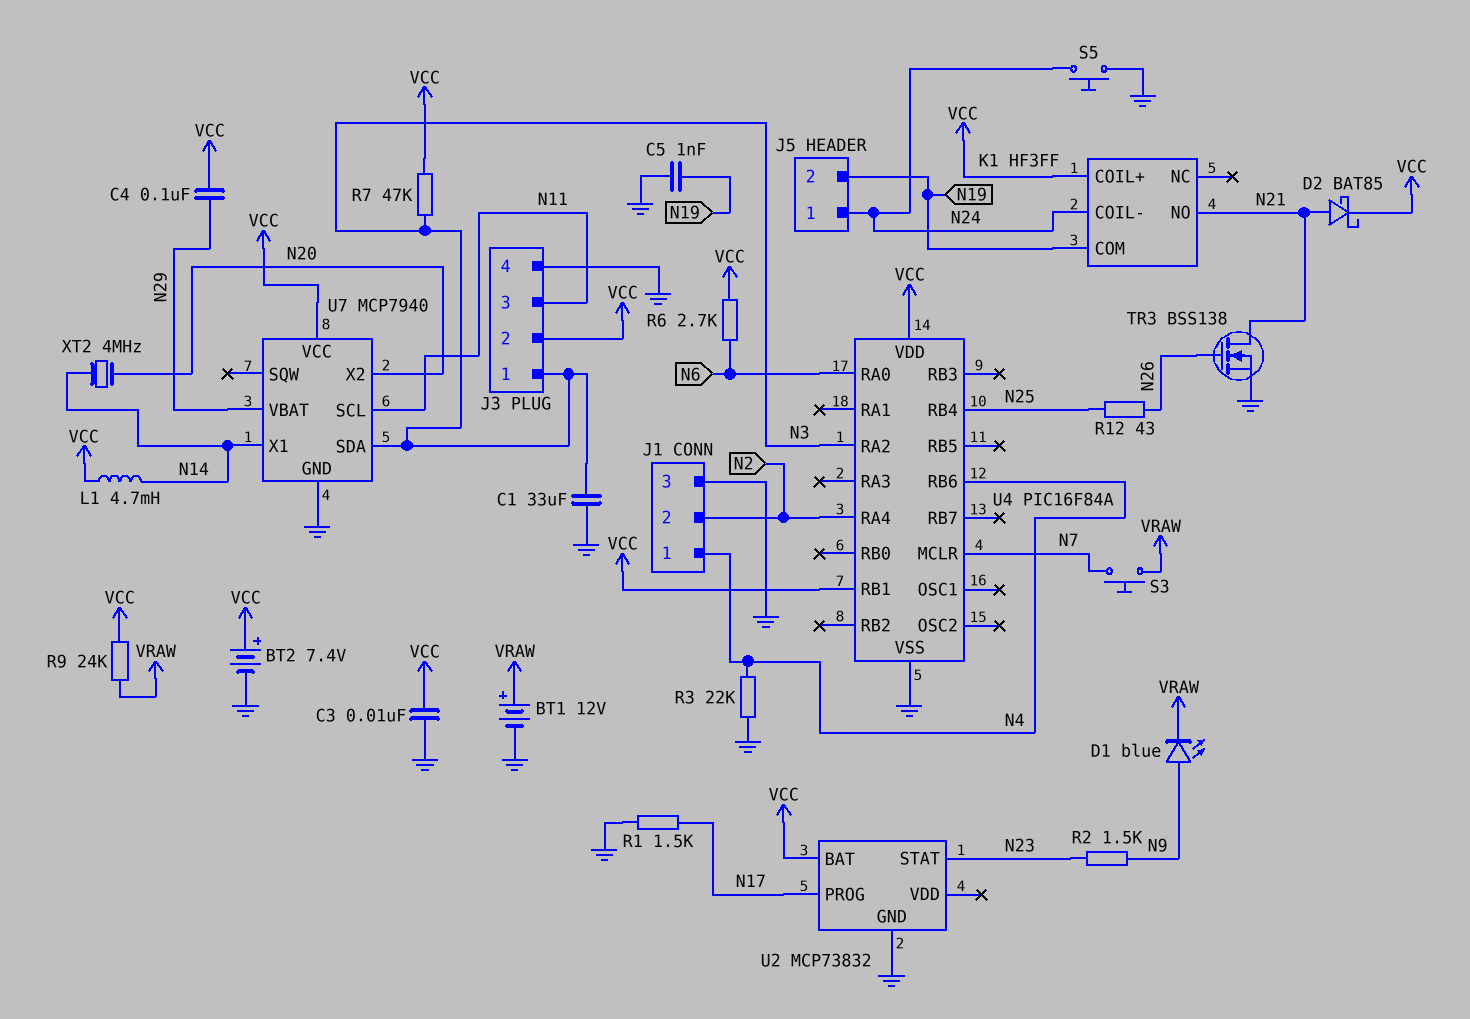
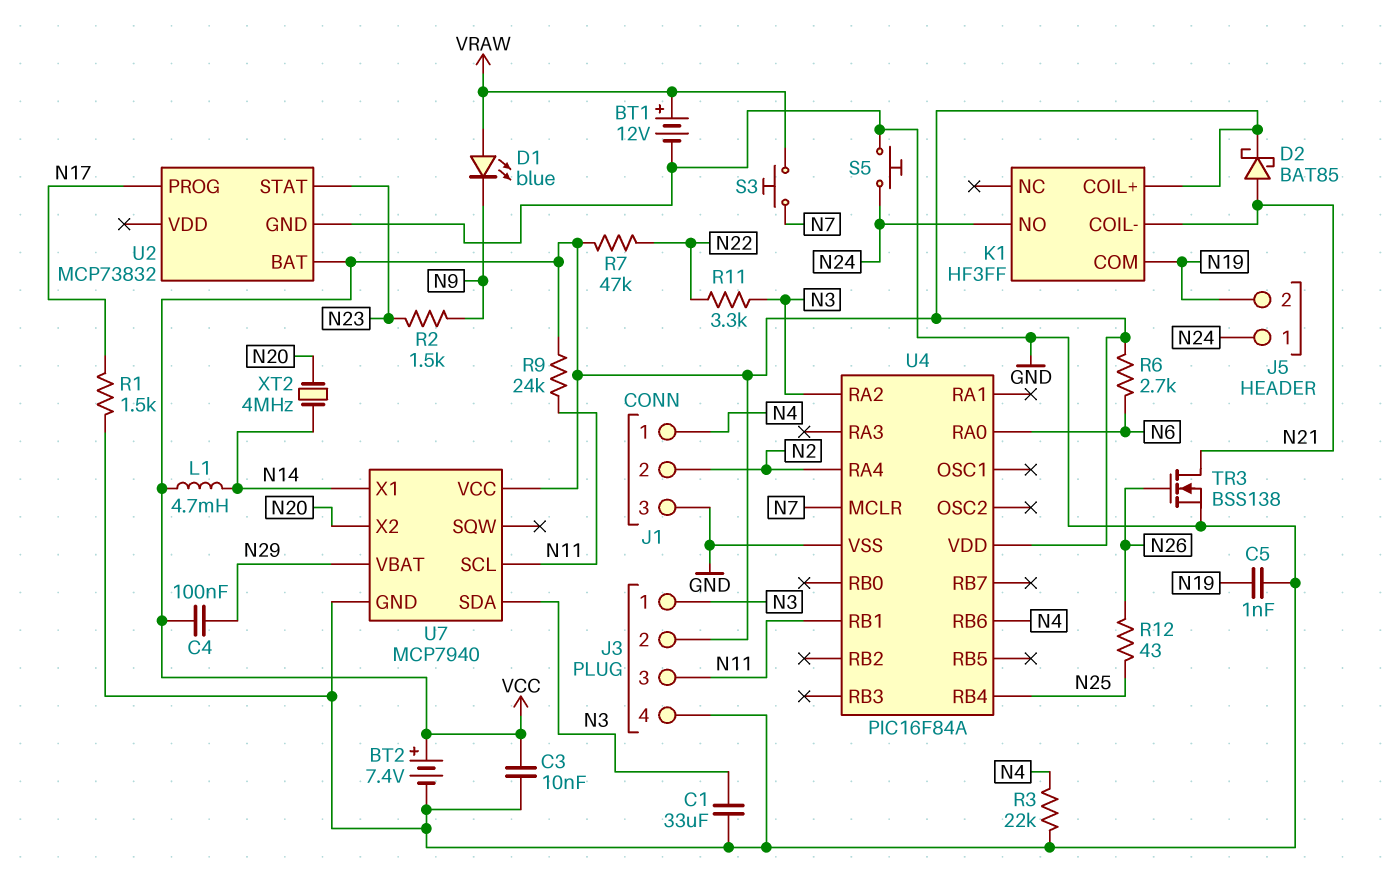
D1: LED blue (A N9, K VRAW) -> LED blue (A VRAW, K N9)
K1 pin COIL-: N24 -> N21
K1 pin NO: N21 -> N24
R7: 47k (N3, VCC) -> 47k (N22, VCC)
R9: 24k (VCC, VRAW) -> 24k (N11, VCC)
R11: none -> 3.3k (N3, N22)
U4 pin RB1: VCC -> N11

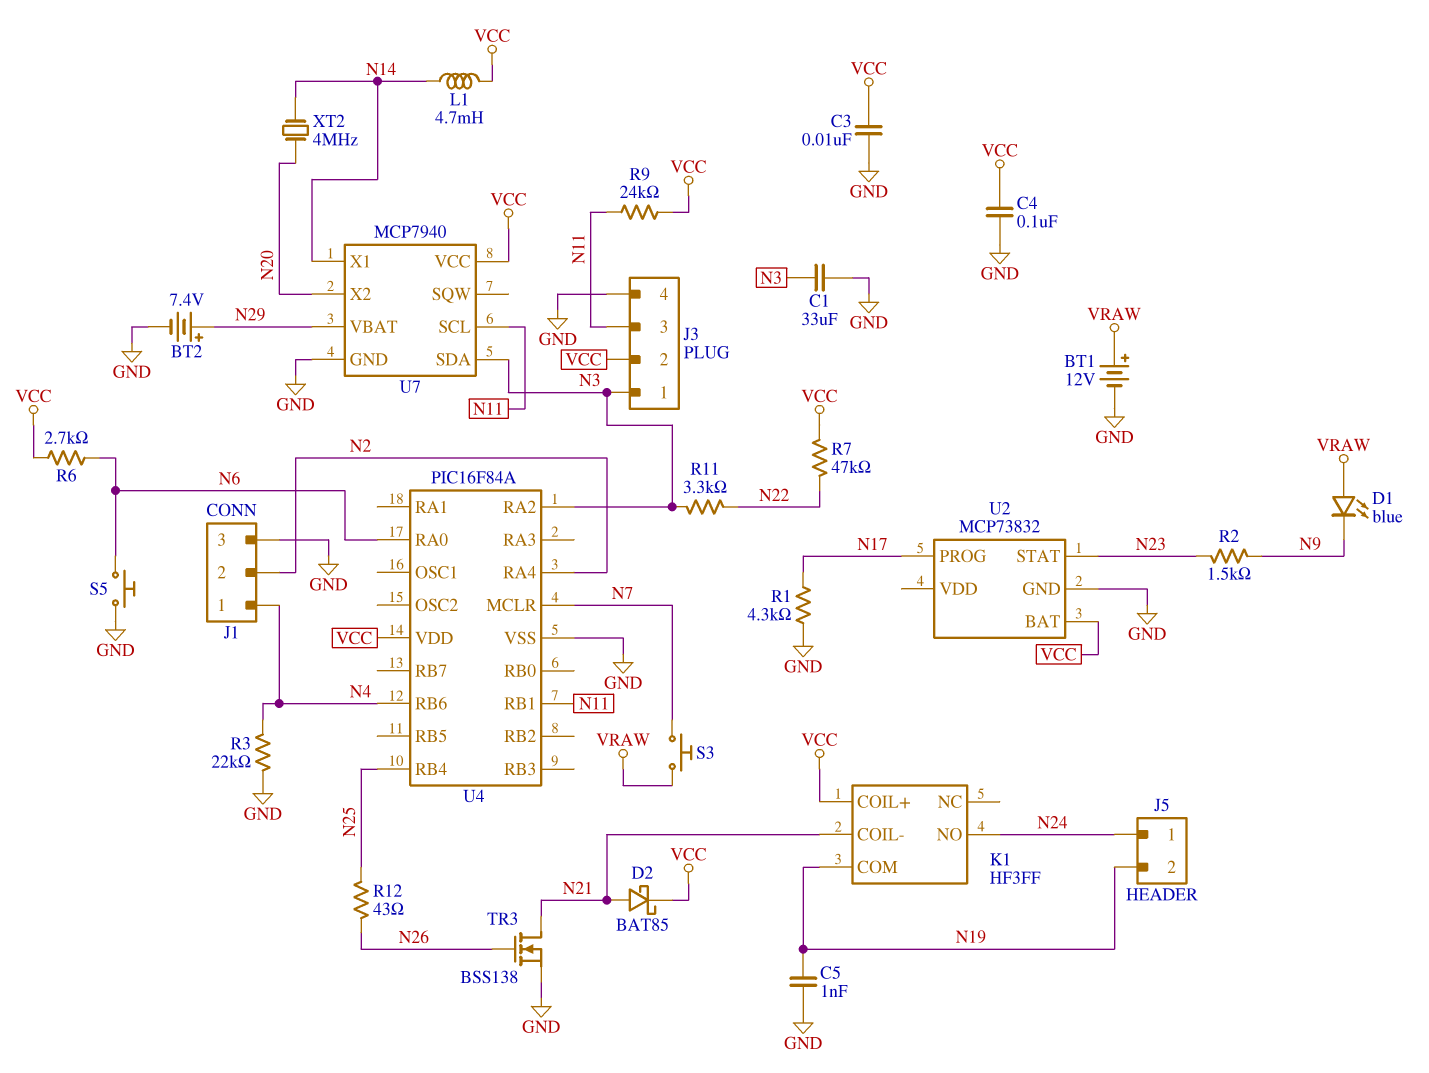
BT2: 7.4V (plus VCC, minus GND) -> 7.4V (plus N29, minus GND)
C4: 100nF (N29, VCC) -> 100nF (GND, VCC)
R1: 1.5k (GND, N17) -> 4.3k (GND, N17)
S5: button (GND, N24) -> button (GND, N6)

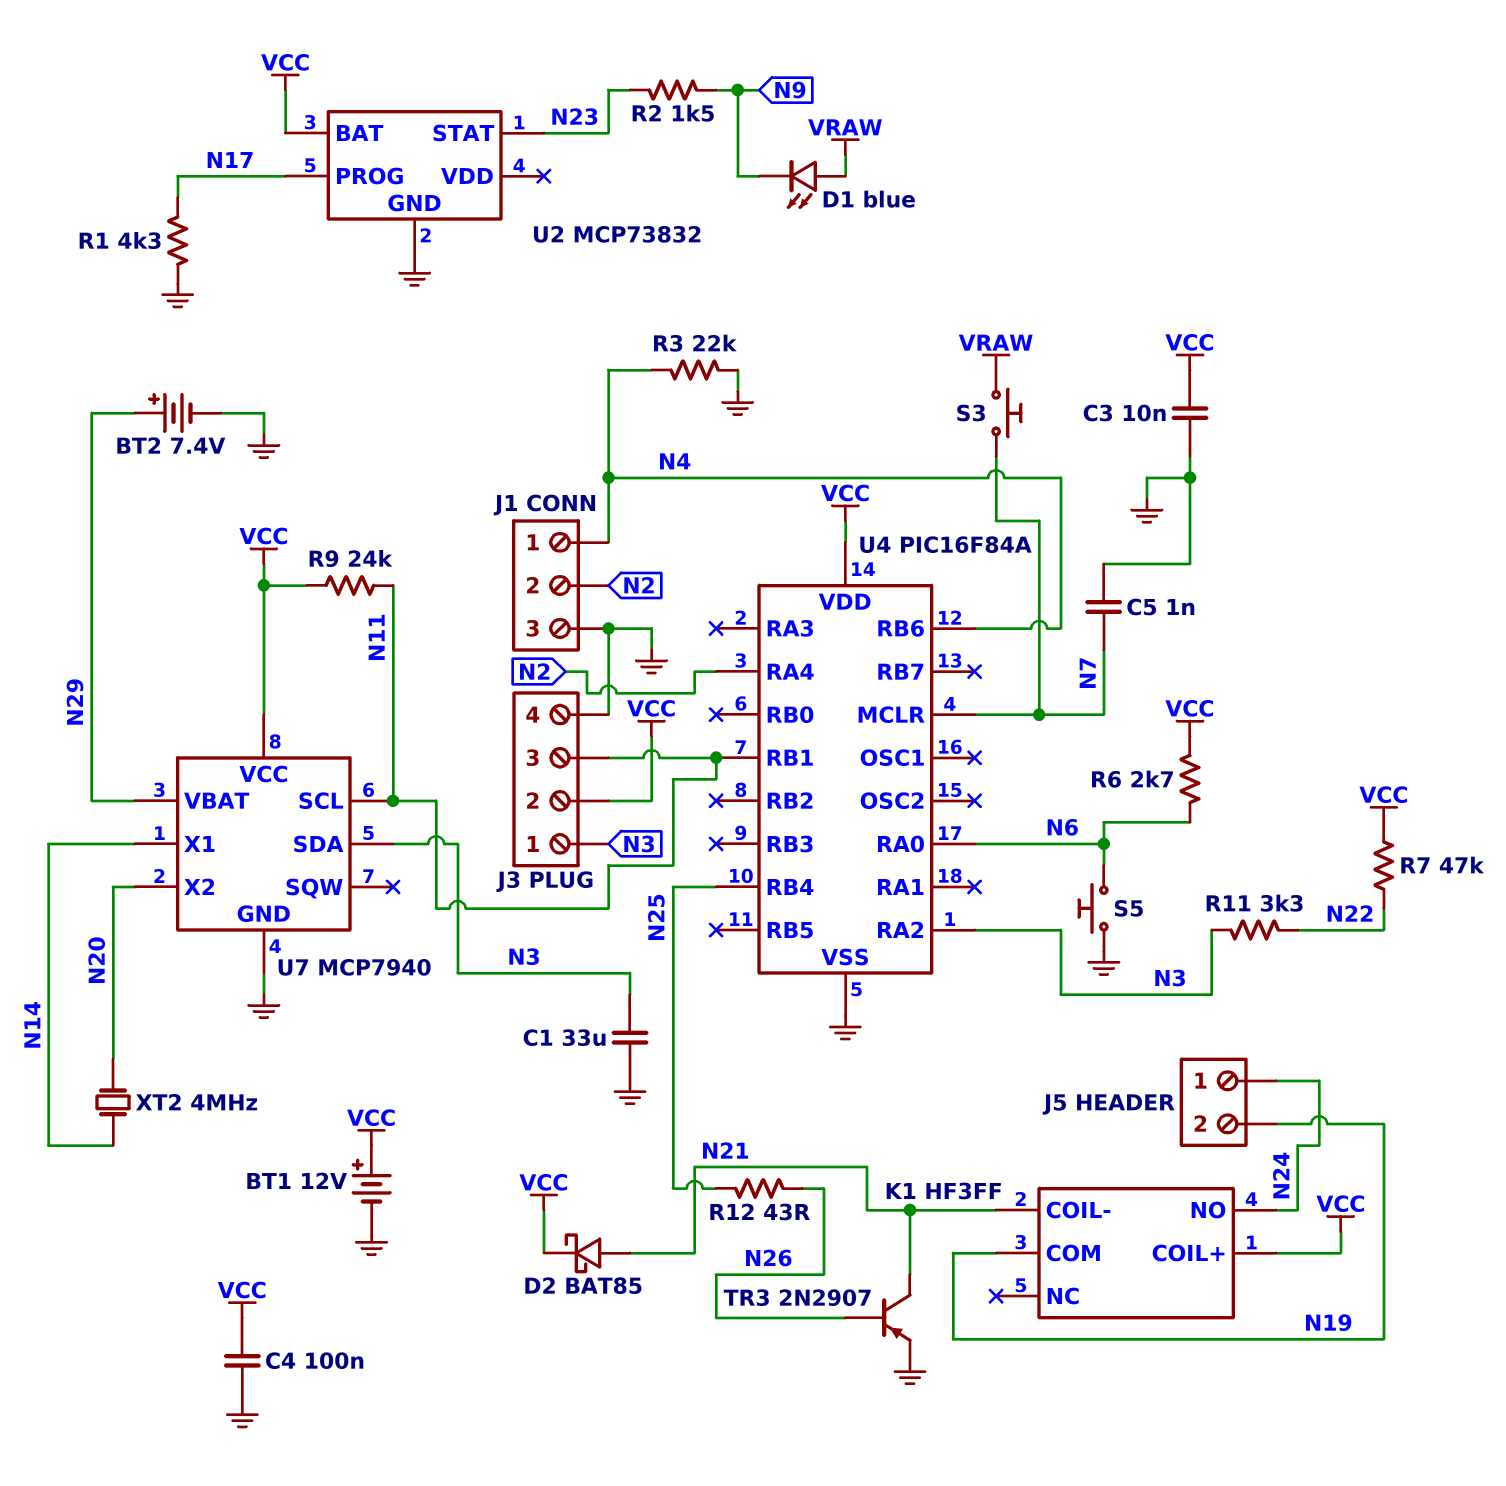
BT1: 12V (plus VRAW, minus GND) -> 12V (plus VCC, minus GND)
C5: 1nF (GND, N19) -> 1nF (GND, N7)
L1: 4.7mH (N14, VCC) -> none
TR3: NMOS BSS138 (G N26, D N21, S GND) -> PNP 2N2907 (B N26, C N21, E GND)

